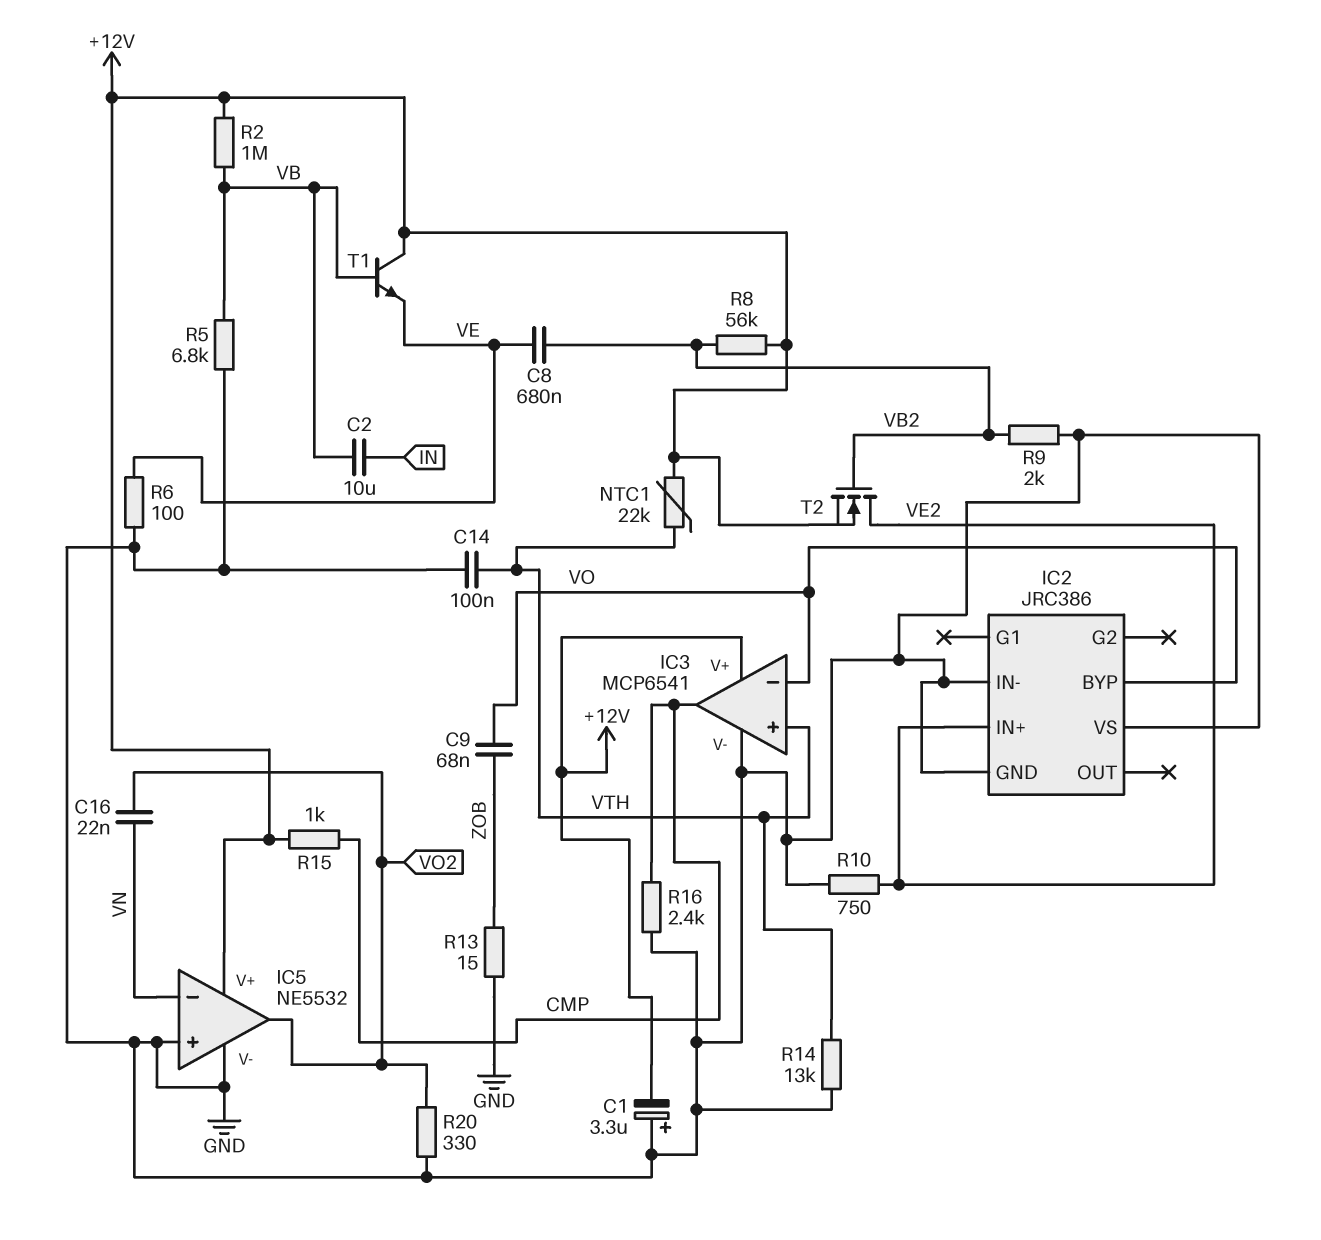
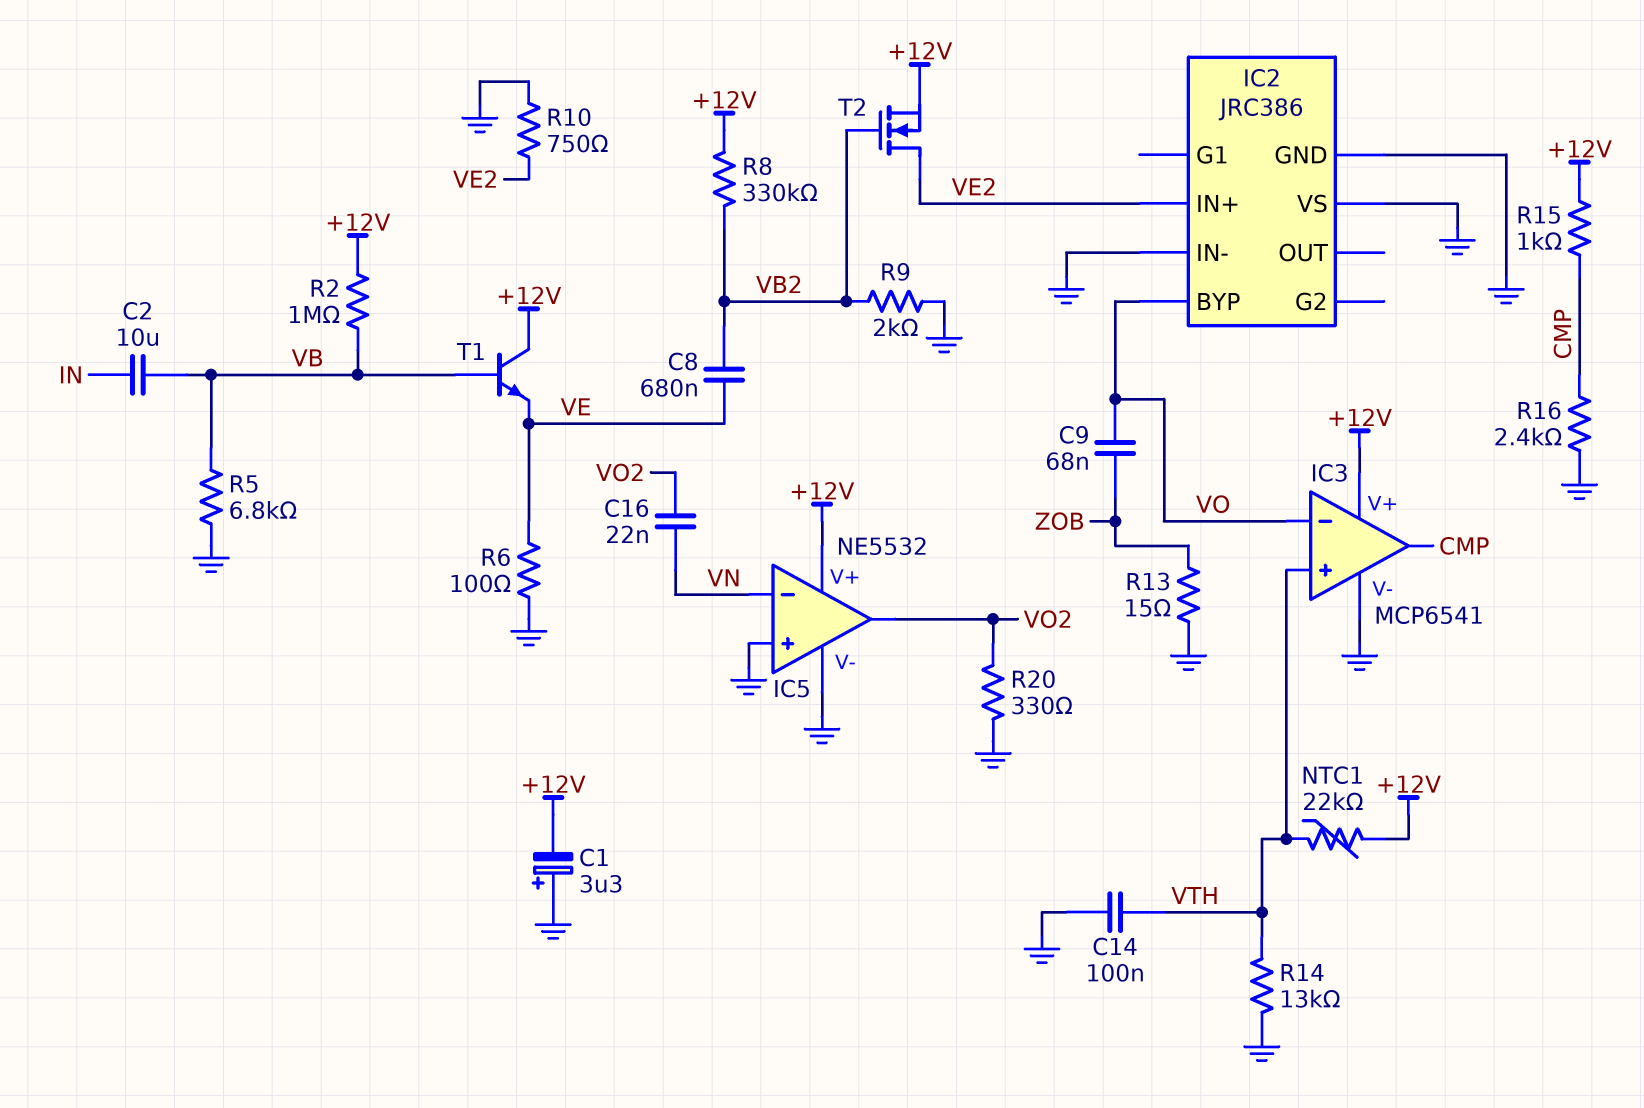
R8: 56k (+12V, VB2) -> 330k (+12V, VB2)

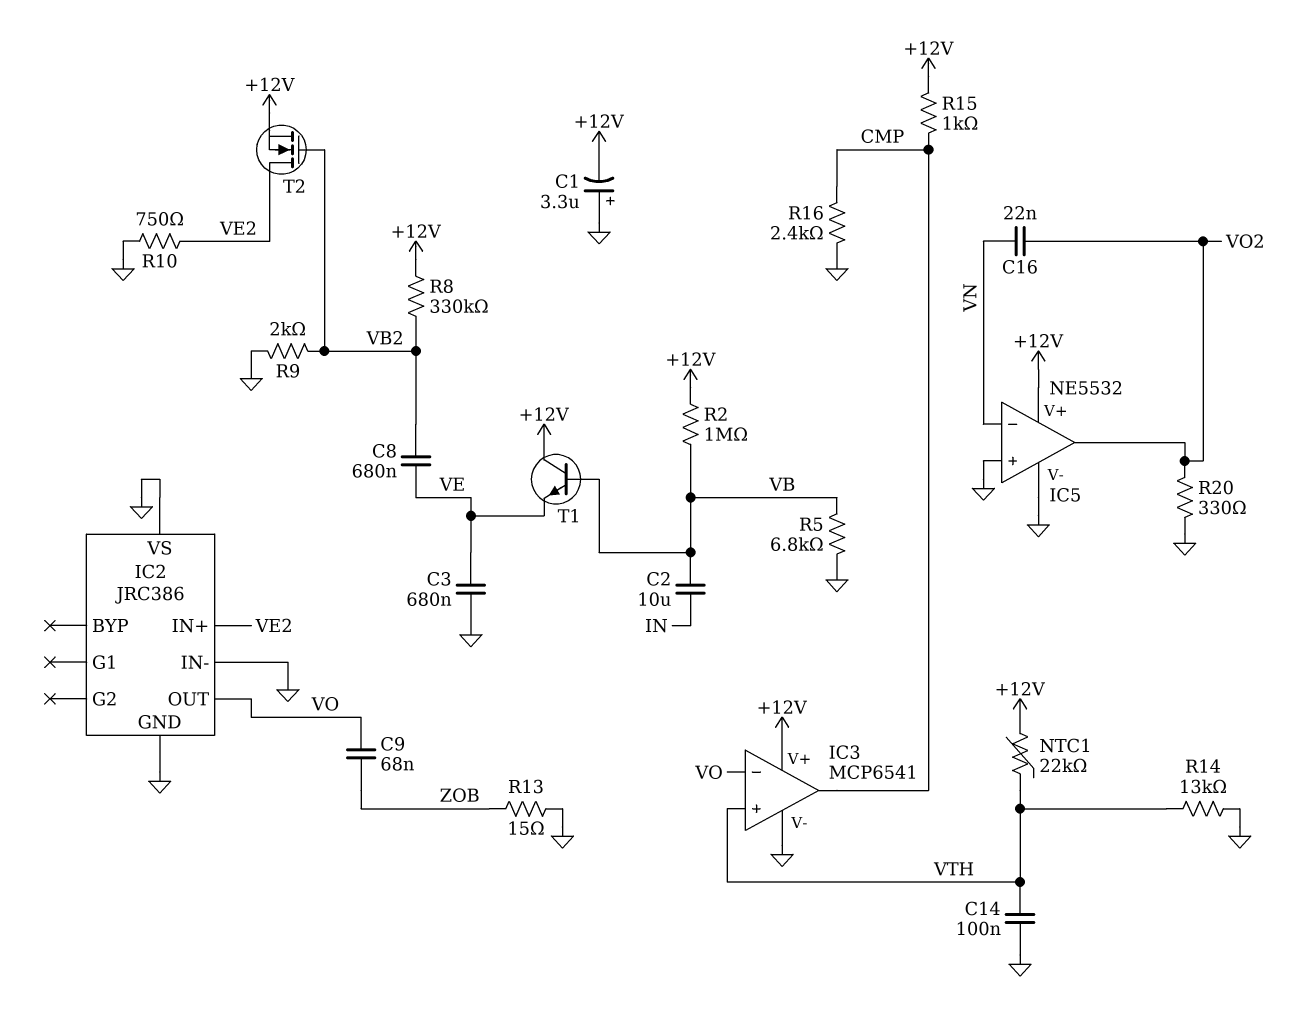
C3: none -> 680nF (GND, VE)
IC2 pin BYP: VO -> none
IC2 pin OUT: none -> VO
R6: 100 (GND, VE) -> none

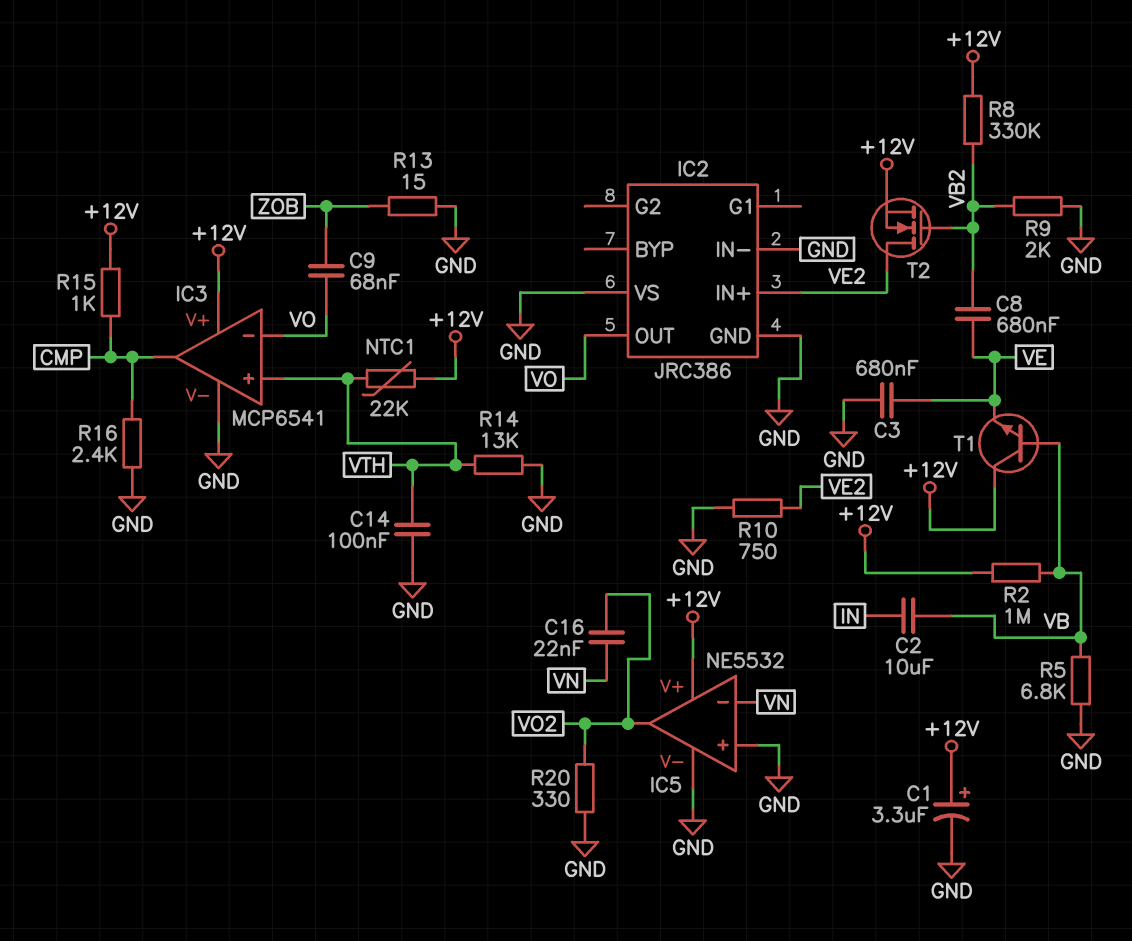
C1: 3.3uF (plus GND, minus +12V) -> 3.3uF (plus +12V, minus GND)

